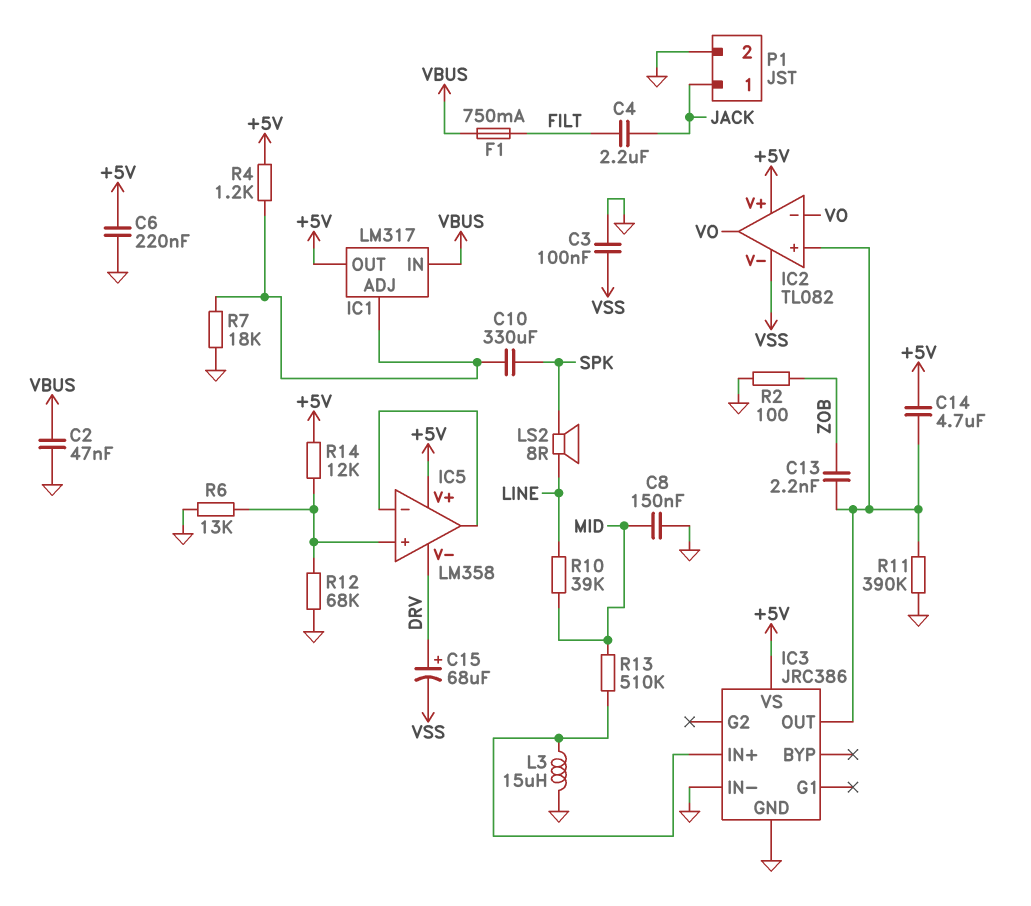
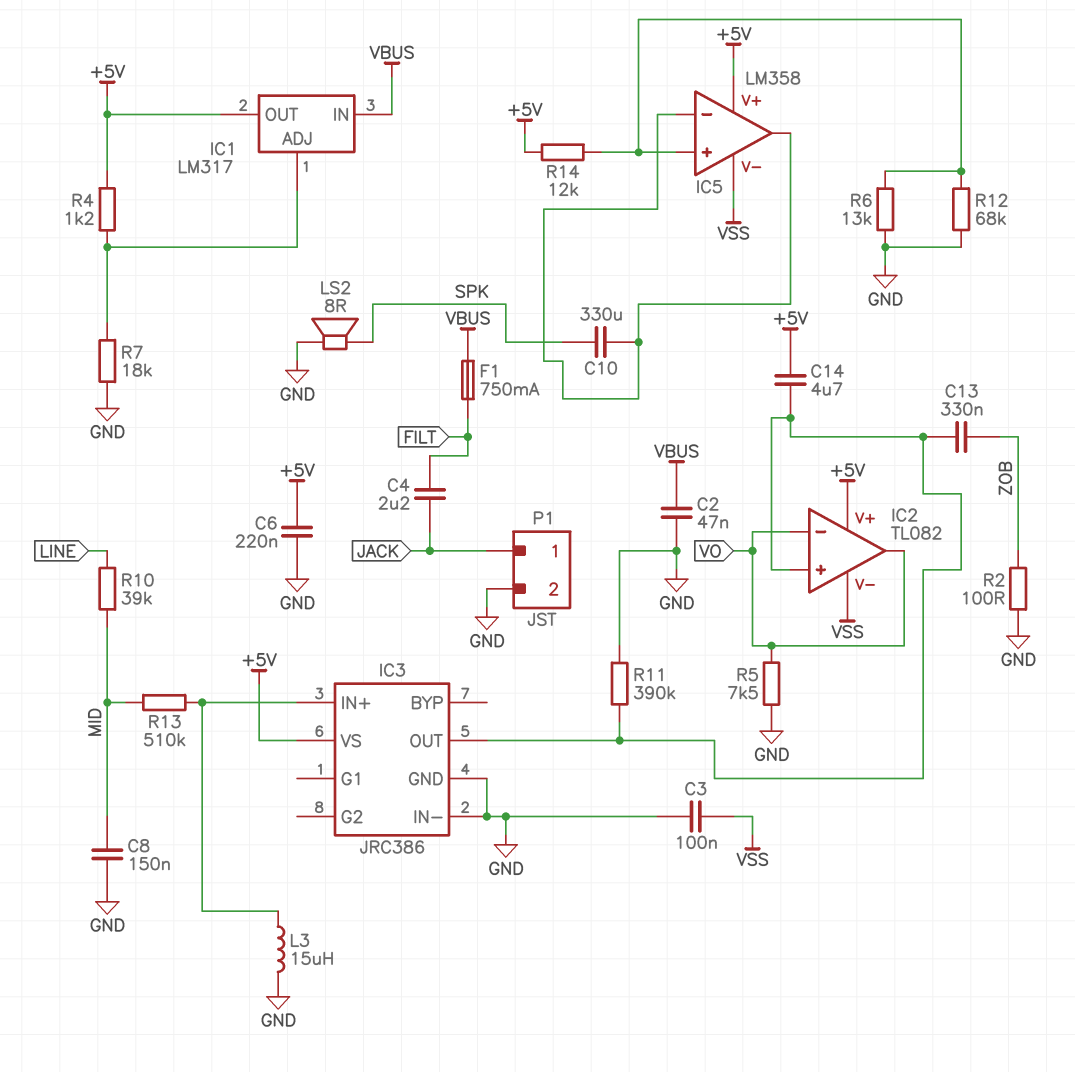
C10: 330uF (IC1/ADJ, SPK) -> 330uF (IC5/in-, SPK)
C13: 2.2nF (IC2/in+, ZOB) -> 330nF (IC2/in+, ZOB)
C15: 68uF (plus DRV, minus VSS) -> none
IC5 pin V-: DRV -> VSS
LS2: speaker 8R (LINE, SPK) -> speaker 8R (GND, SPK)
R5: none -> 7.5k (GND, VO)

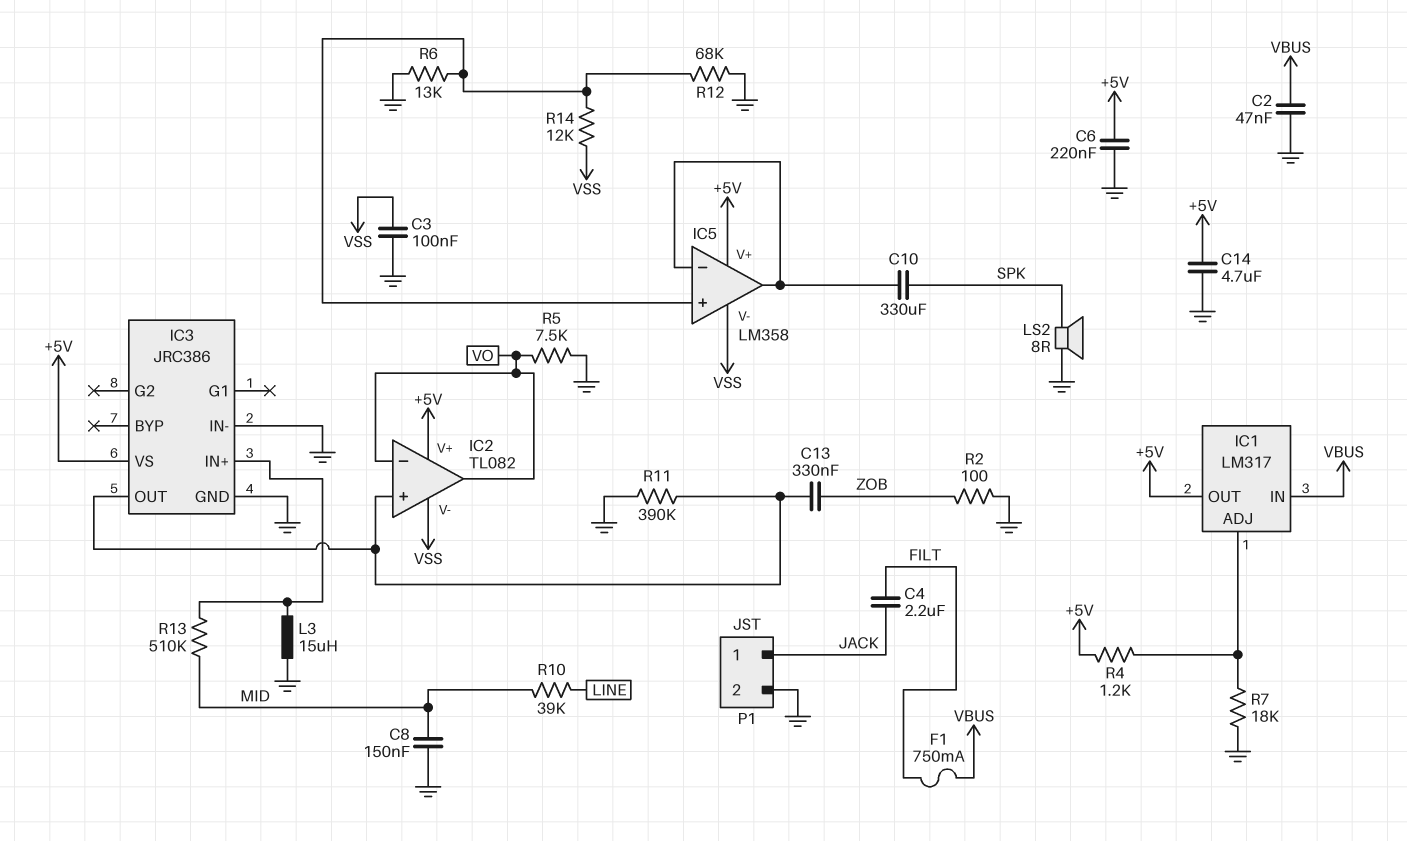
C14: 4.7uF (+5V, IC2/in+) -> 4.7uF (+5V, GND)
R14: 12k (+5V, IC5/in+) -> 12k (IC5/in+, VSS)

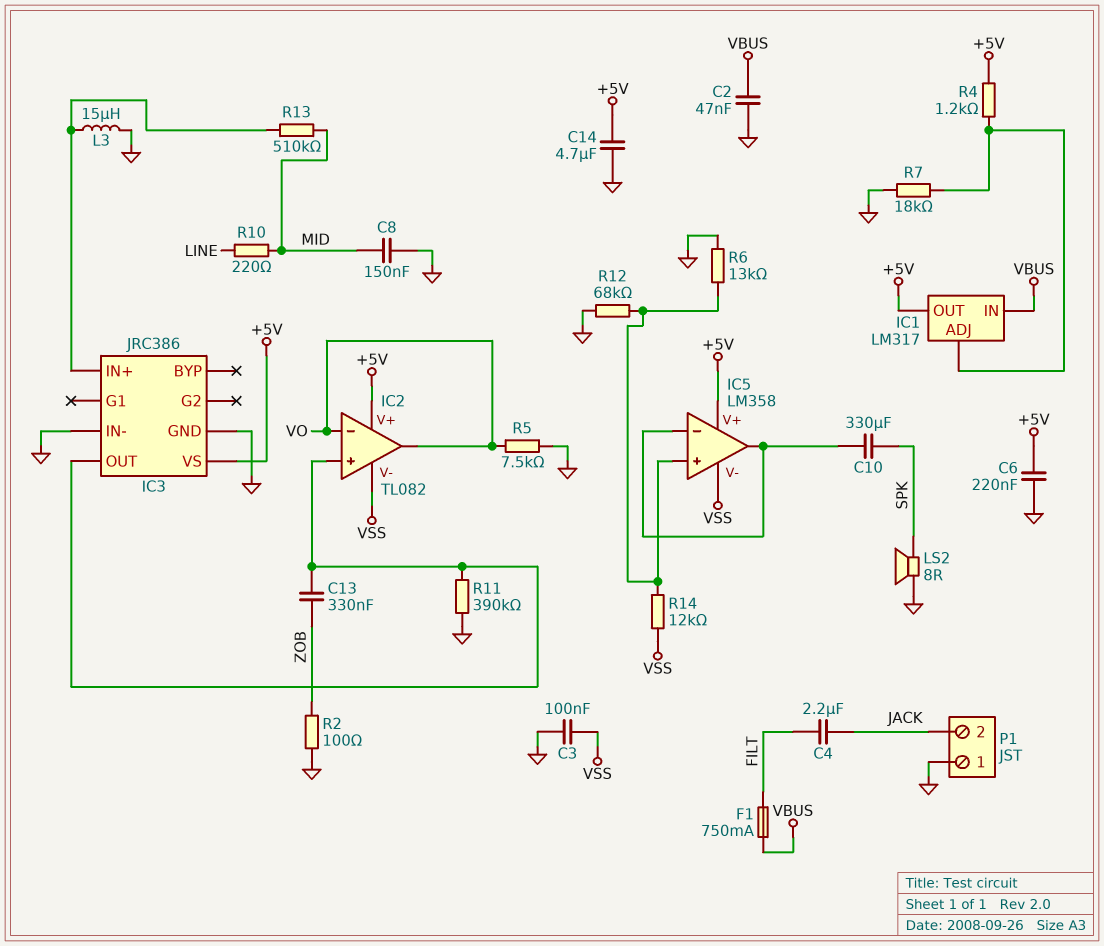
P1 pin 1: JACK -> GND
P1 pin 2: GND -> JACK
R10: 39k (LINE, MID) -> 220 (LINE, MID)

